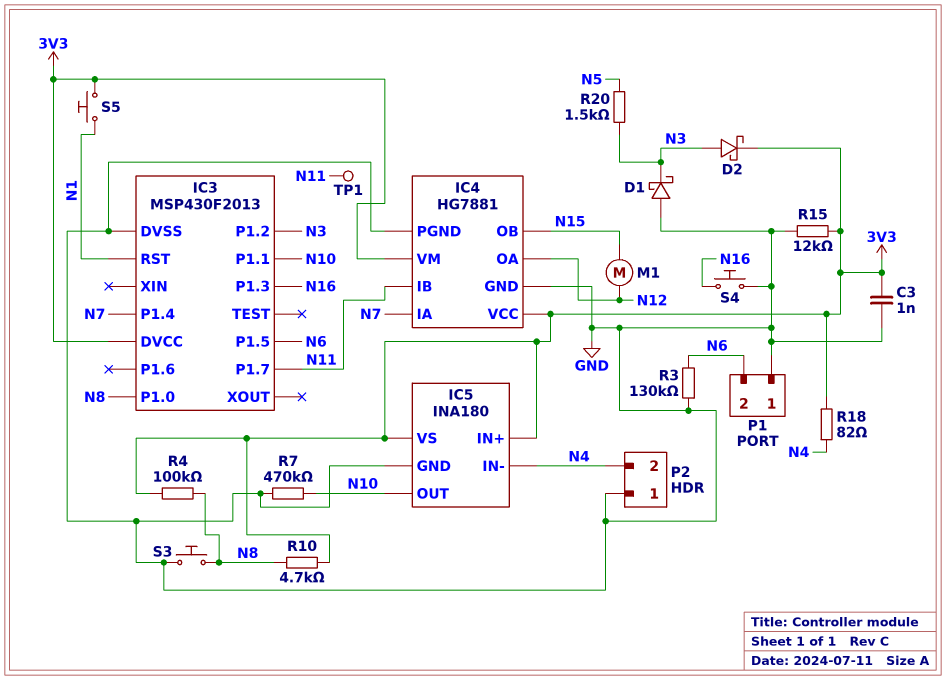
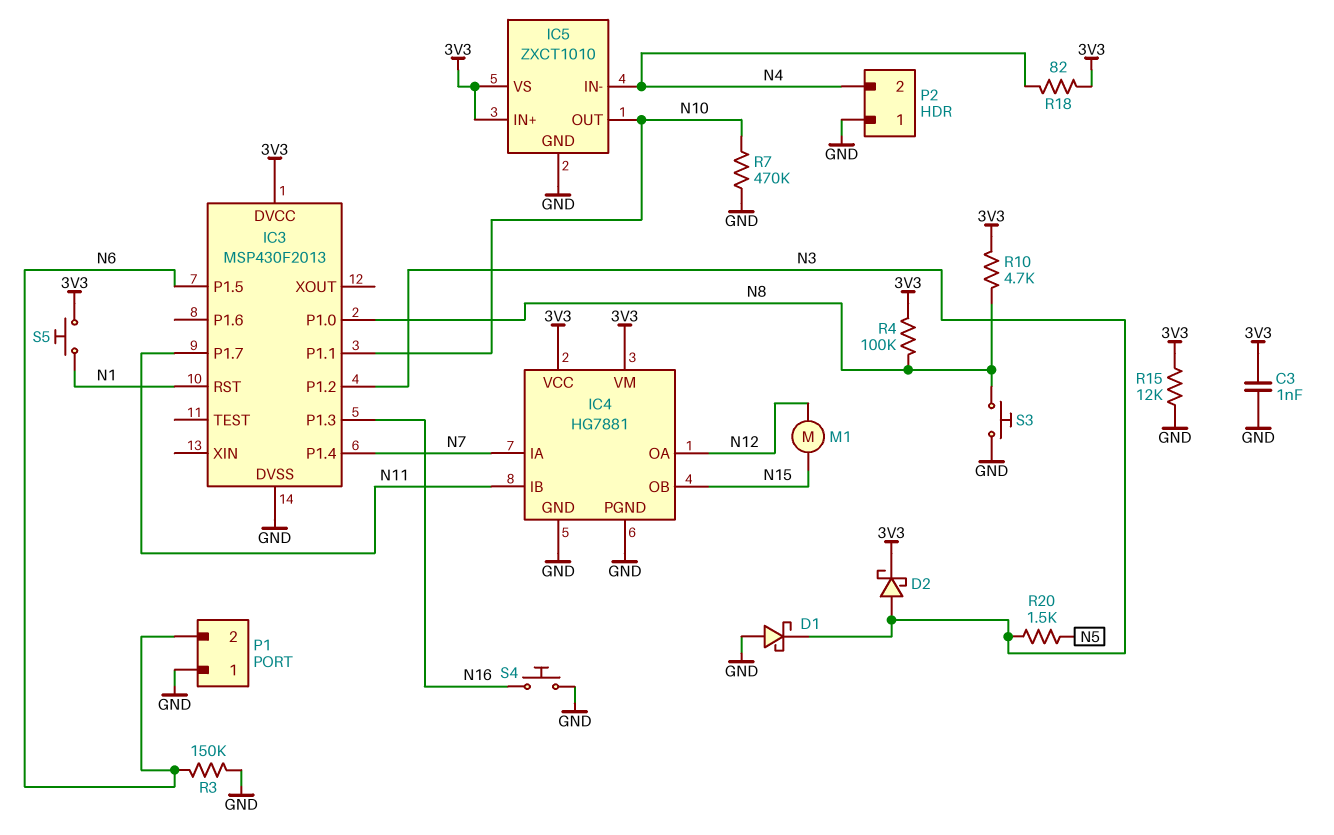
IC5: INA180 -> ZXCT1010
R3: 130k (GND, N6) -> 150k (GND, N6)
TP1: test point (N11) -> none

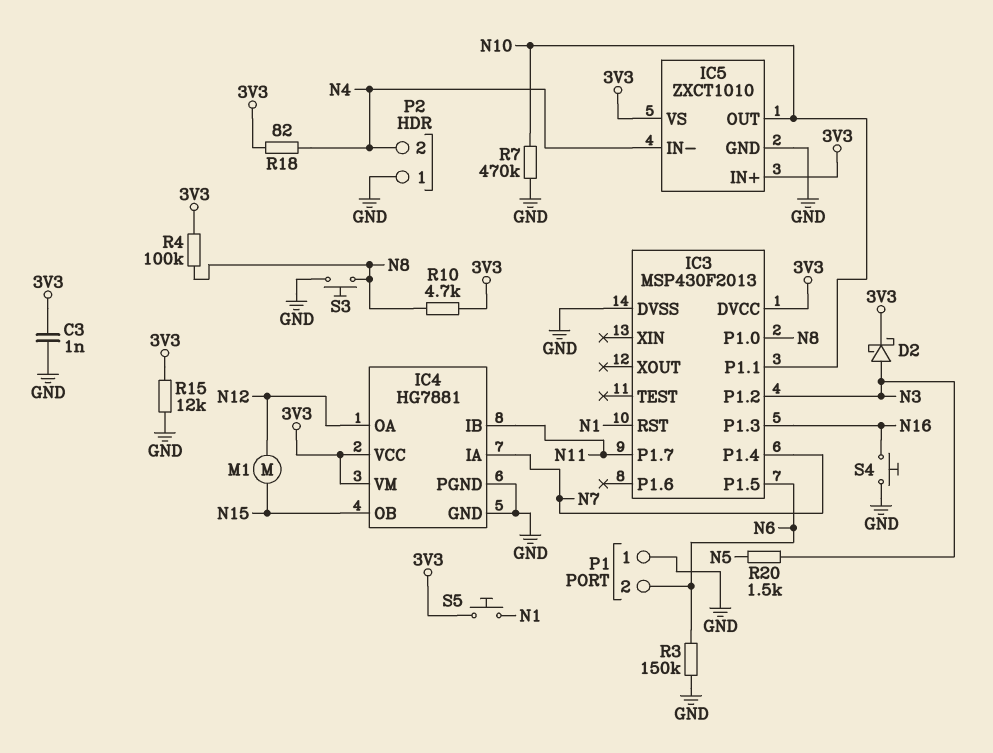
D1: schottky (A GND, K N3) -> none

